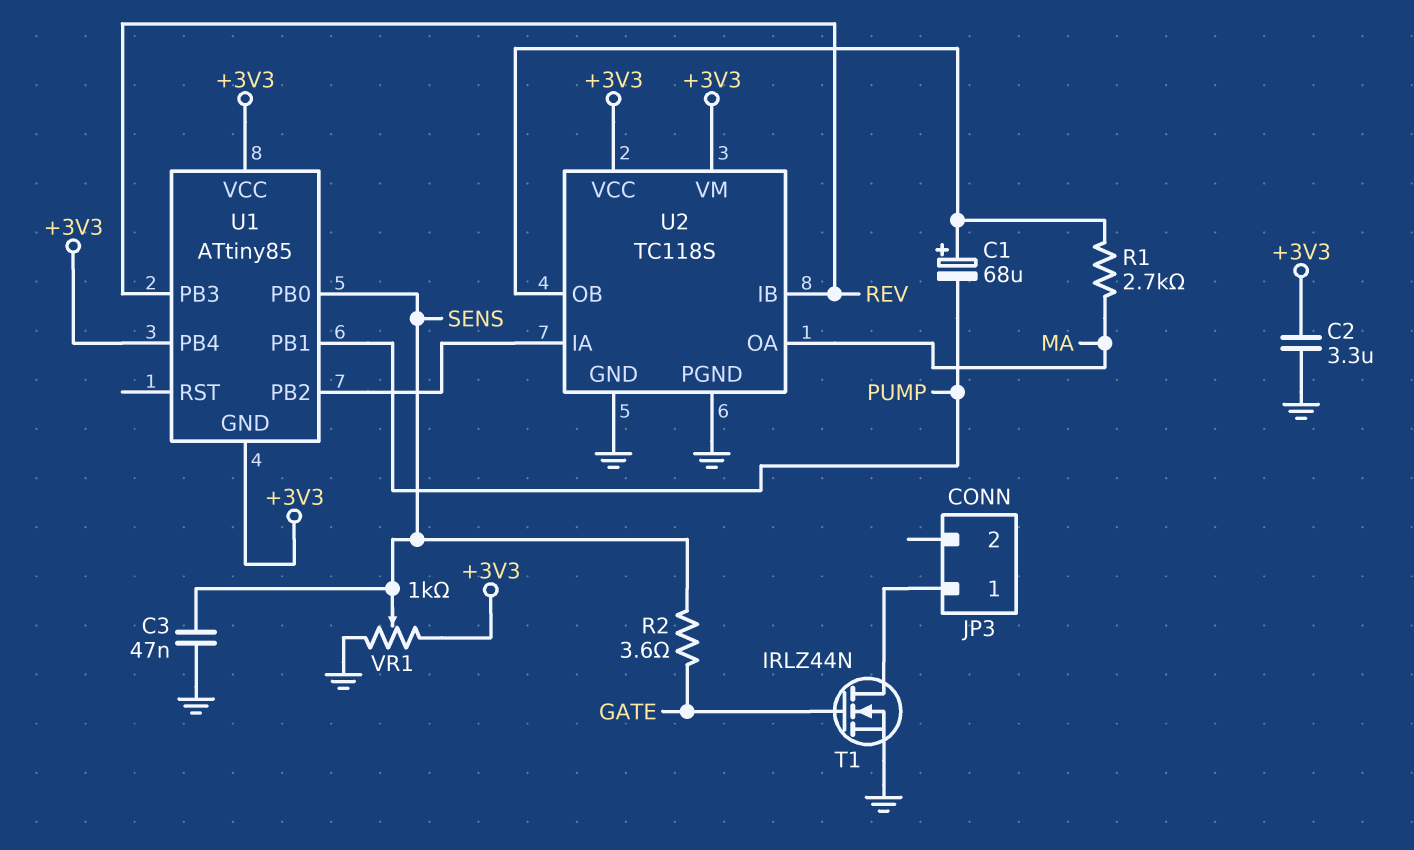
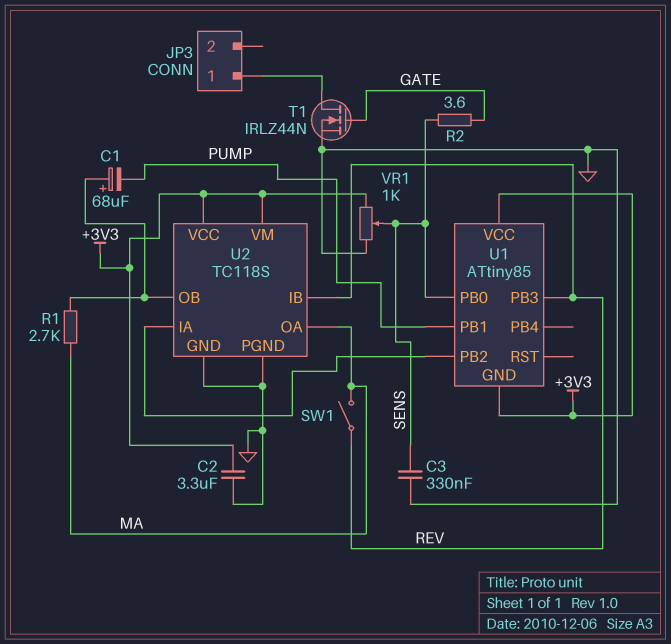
C3: 47nF (GND, SENS) -> 330nF (GND, SENS)
SW1: none -> switch (MA, REV)
U1 pin PB4: +3V3 -> none

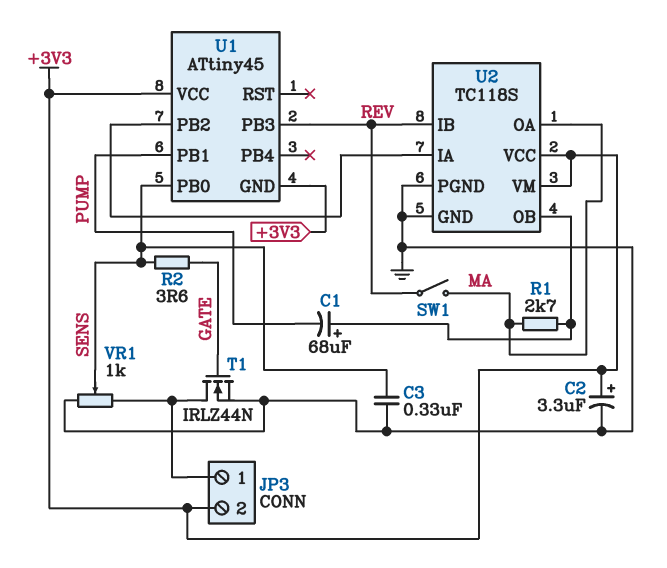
C2: 3.3uF (+3V3, GND) -> 3.3uF (plus +3V3, minus GND)
JP3 pin 2: none -> +3V3
U1: ATtiny85 -> ATtiny45
VR1: 1k (+3V3, GND, wiper SENS) -> 1k (GND, JP3/1, wiper SENS)

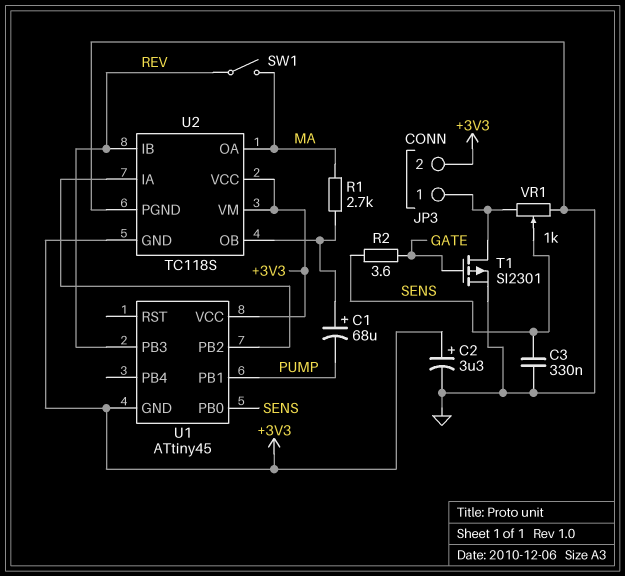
T1: NMOS IRLZ44N (G GATE, D JP3/1, S GND) -> PMOS SI2301 (G GATE, D JP3/1, S GND)
U2 pin GND: GND -> +3V3

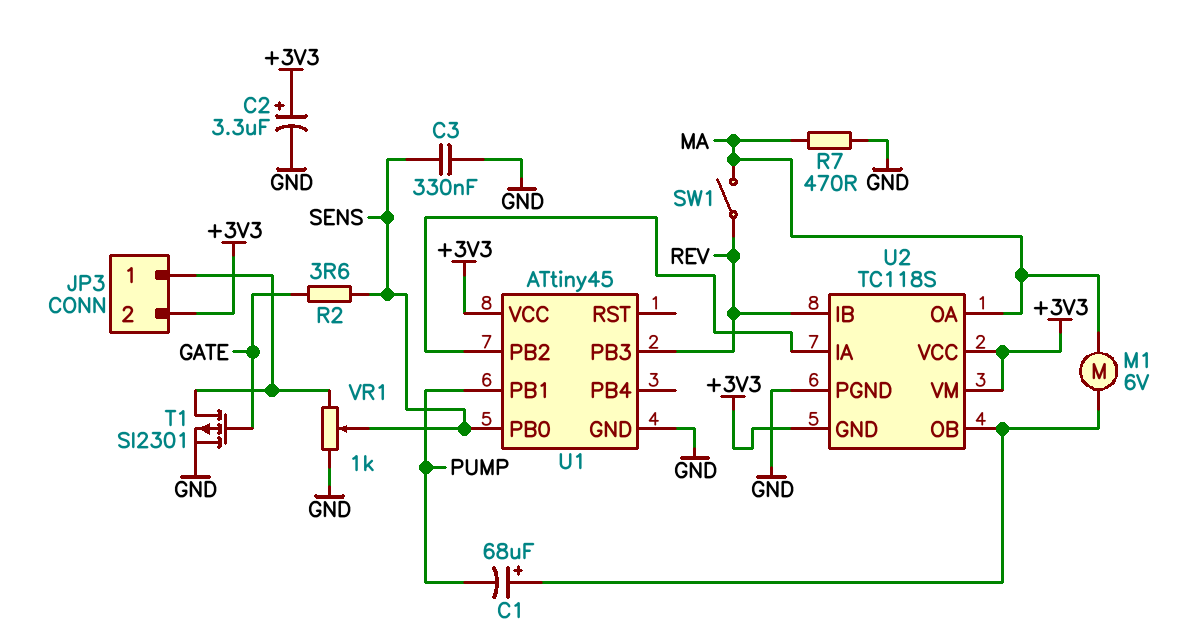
M1: none -> motor 6V (MA, U2/OB)
R1: 2.7k (MA, U2/OB) -> none
R7: none -> 470 (GND, MA)
U1 pin GND: +3V3 -> GND

